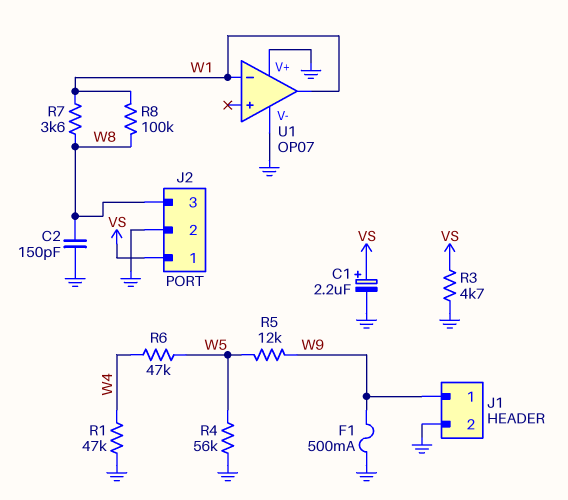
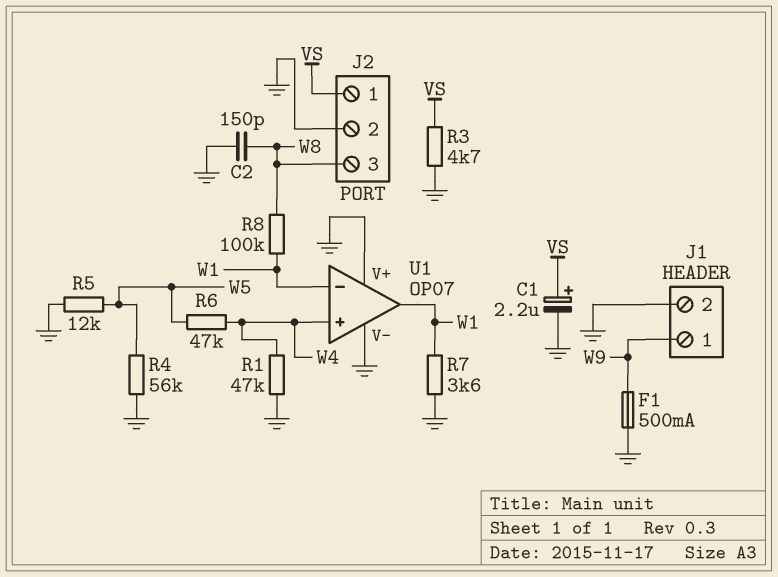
R5: 12k (W5, W9) -> 12k (GND, W5)
R7: 3.6k (W1, W8) -> 3.6k (GND, W1)
U1 pin in+: none -> W4

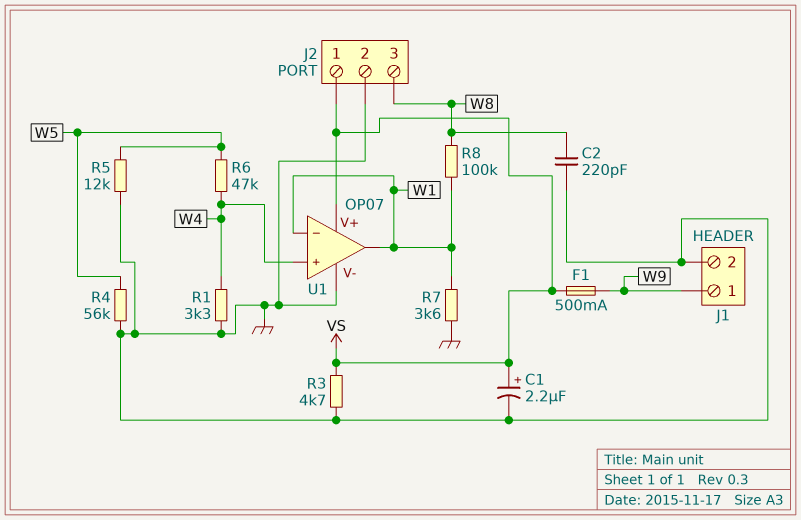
C2: 150pF (GND, W8) -> 220pF (GND, W8)
F1: 500mA (GND, W9) -> 500mA (VS, W9)
R1: 47k (GND, W4) -> 3.3k (GND, W4)
U1 pin V+: GND -> VS

